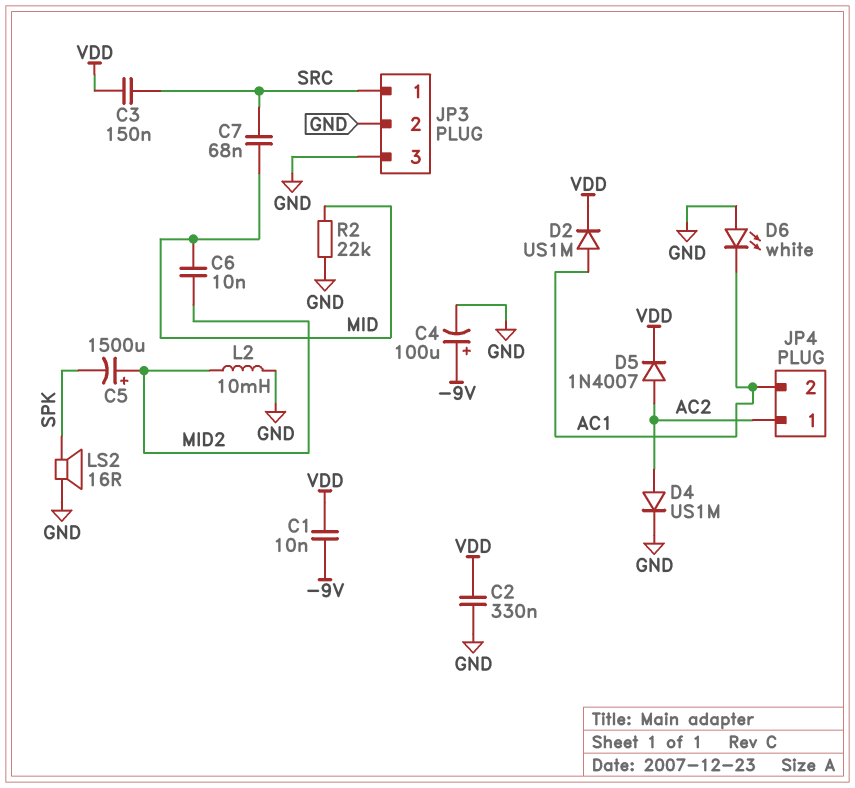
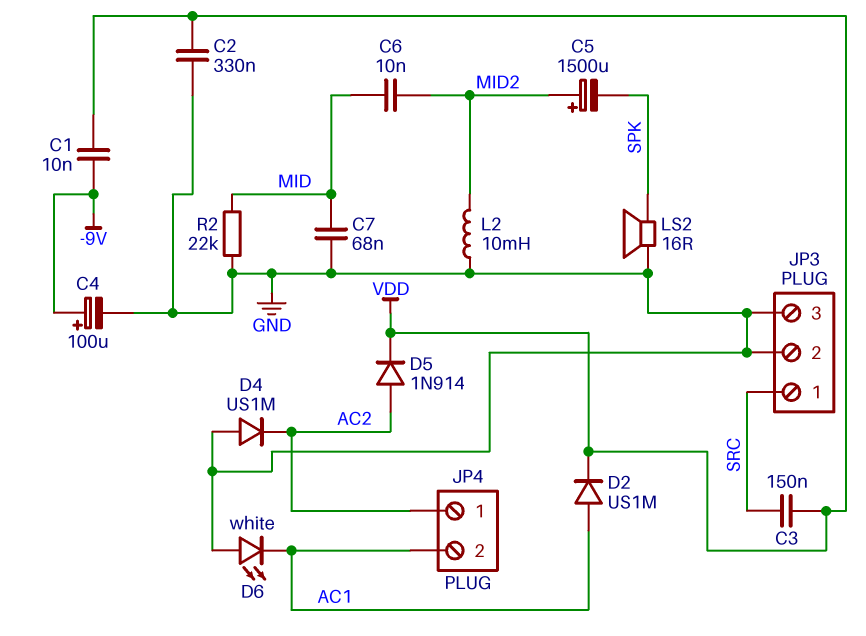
C7: 68nF (MID, SRC) -> 68nF (GND, MID)
D4: diode US1M (A AC2, K GND) -> diode US1M (A GND, K AC2)
D5: diode 1N4007 (A AC2, K VDD) -> diode 1N914 (A AC2, K VDD)

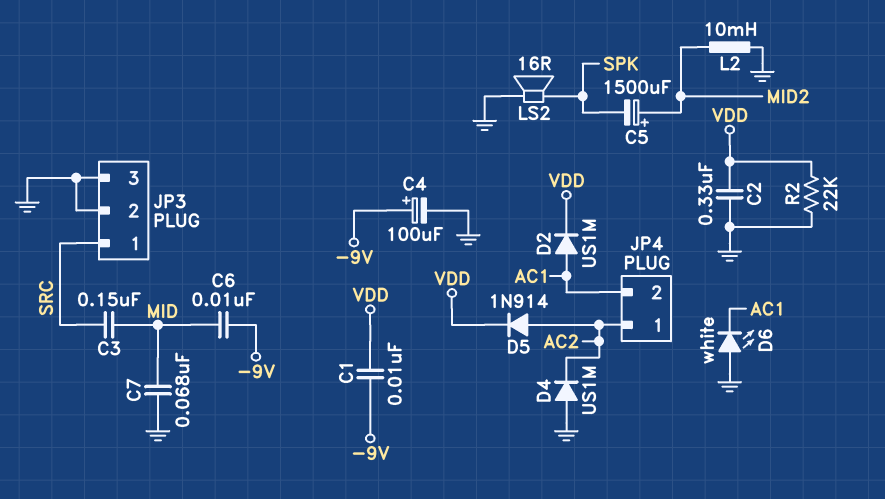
C3: 150nF (SRC, VDD) -> 150nF (MID, SRC)
C6: 10nF (MID, MID2) -> 10nF (-9V, MID)
R2: 22k (GND, MID) -> 22k (GND, VDD)

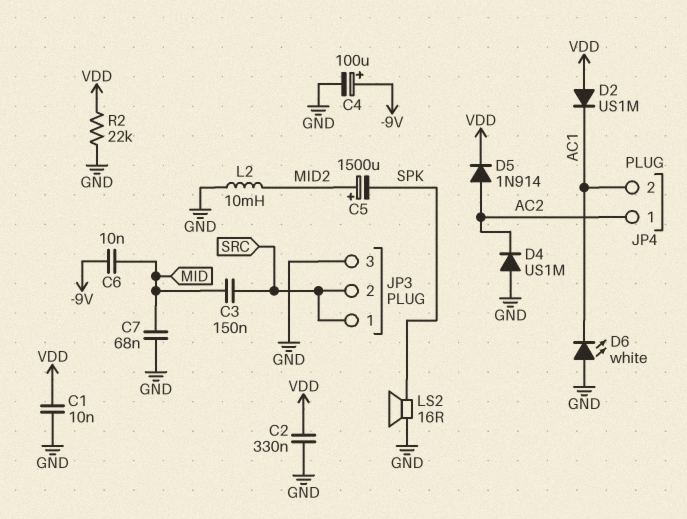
C1: 10nF (-9V, VDD) -> 10nF (GND, VDD)
D2: diode US1M (A AC1, K VDD) -> diode US1M (A VDD, K AC1)
JP3 pin 2: GND -> SRC

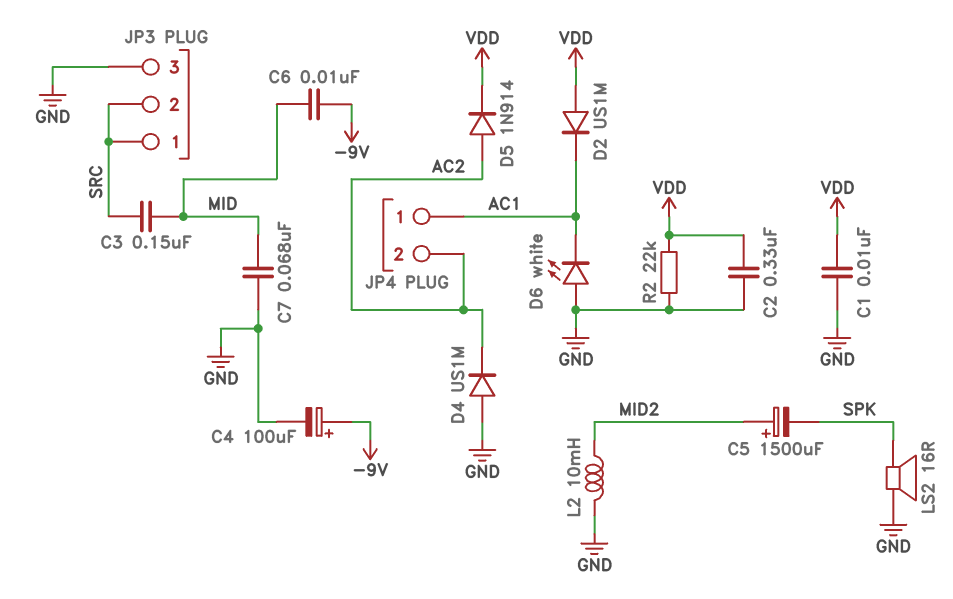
JP4 pin 1: AC2 -> AC1
JP4 pin 2: AC1 -> AC2

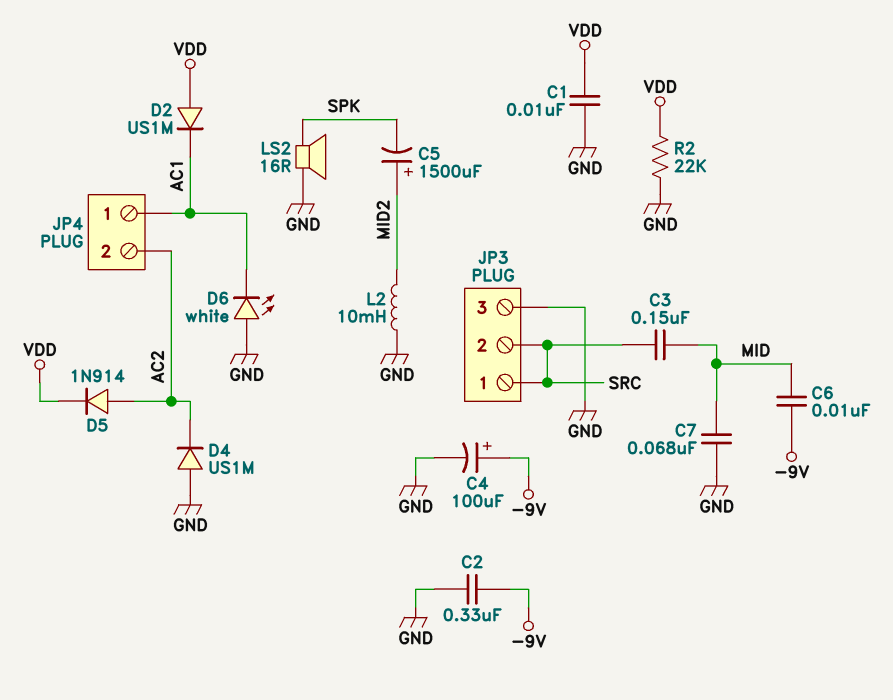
C2: 330nF (GND, VDD) -> 330nF (-9V, GND)

